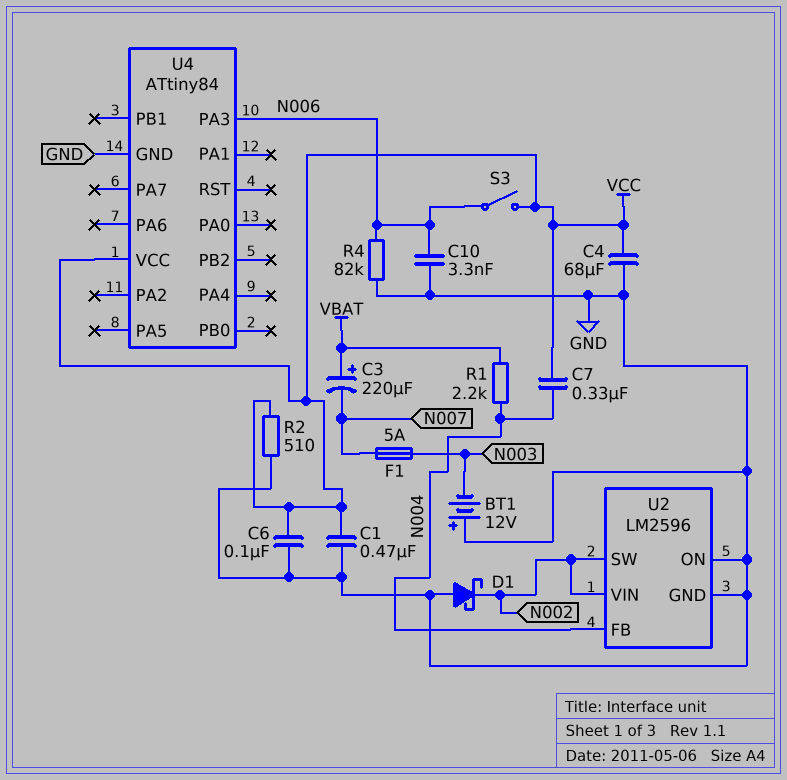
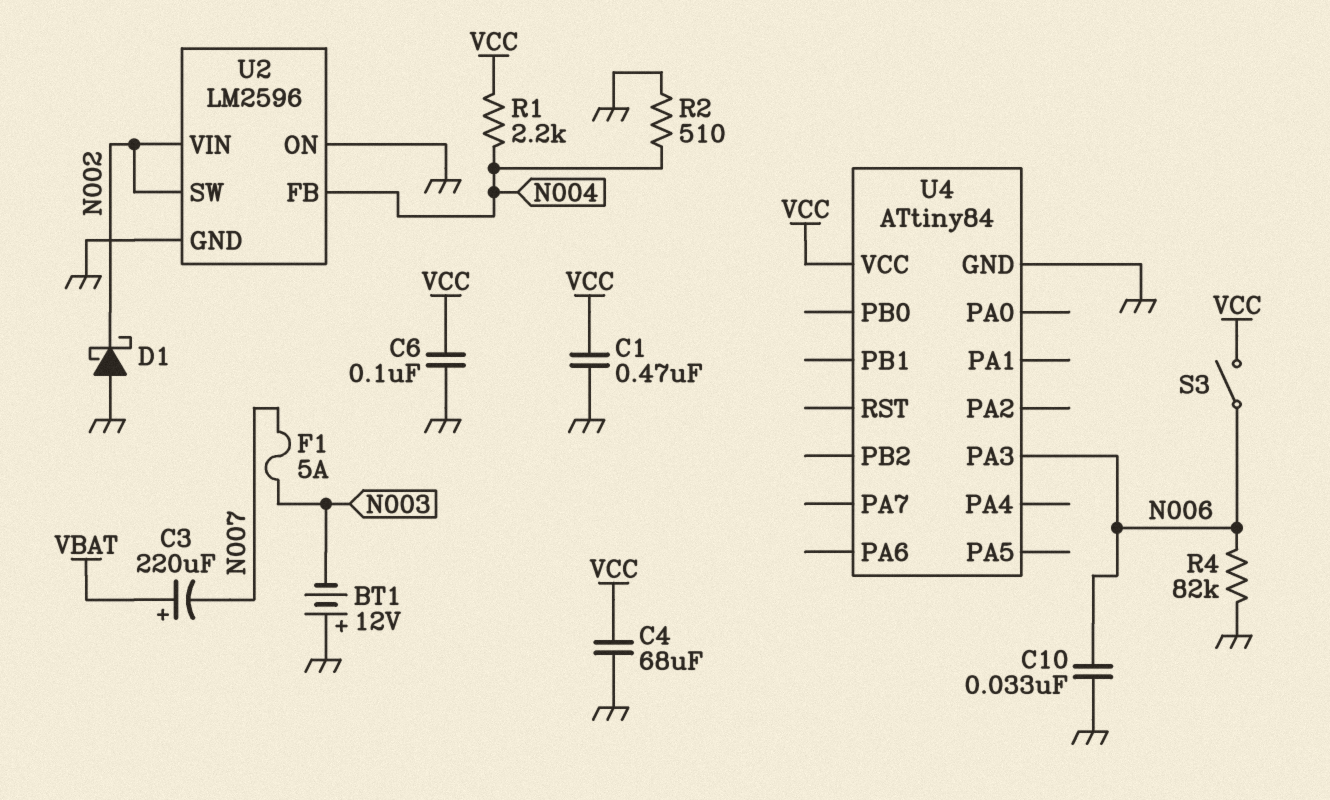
C7: 330nF (N004, VCC) -> none
C10: 3.3nF (GND, N006) -> 33nF (GND, N006)
R1: 2.2k (N004, VBAT) -> 2.2k (N004, VCC)
R2: 510 (GND, VCC) -> 510 (GND, N004)

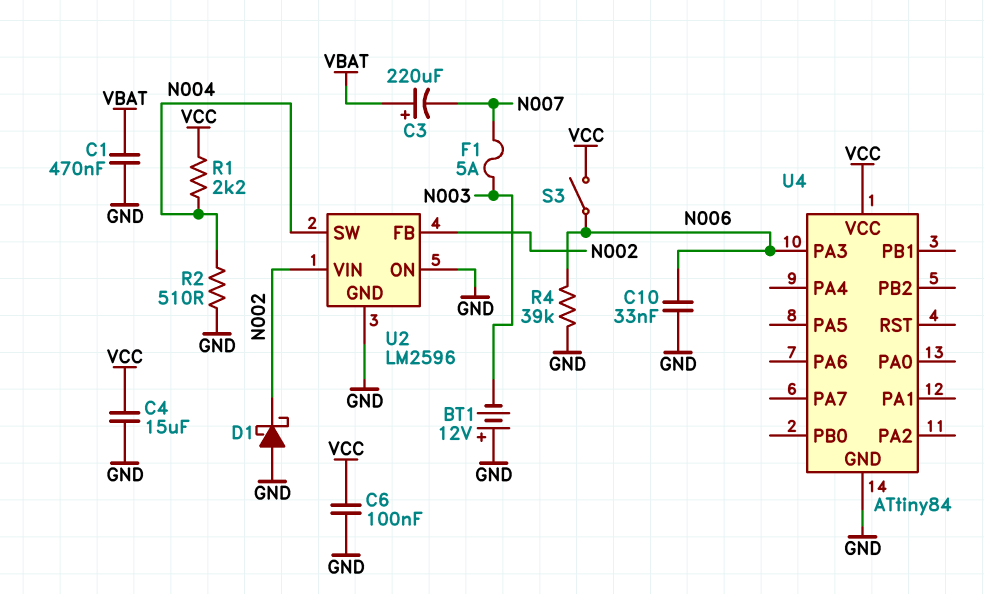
C1: 470nF (GND, VCC) -> 470nF (GND, VBAT)
C4: 68uF (GND, VCC) -> 15uF (GND, VCC)
R4: 82k (GND, N006) -> 39k (GND, N006)
U2 pin FB: N004 -> N002
U2 pin SW: N002 -> N004

